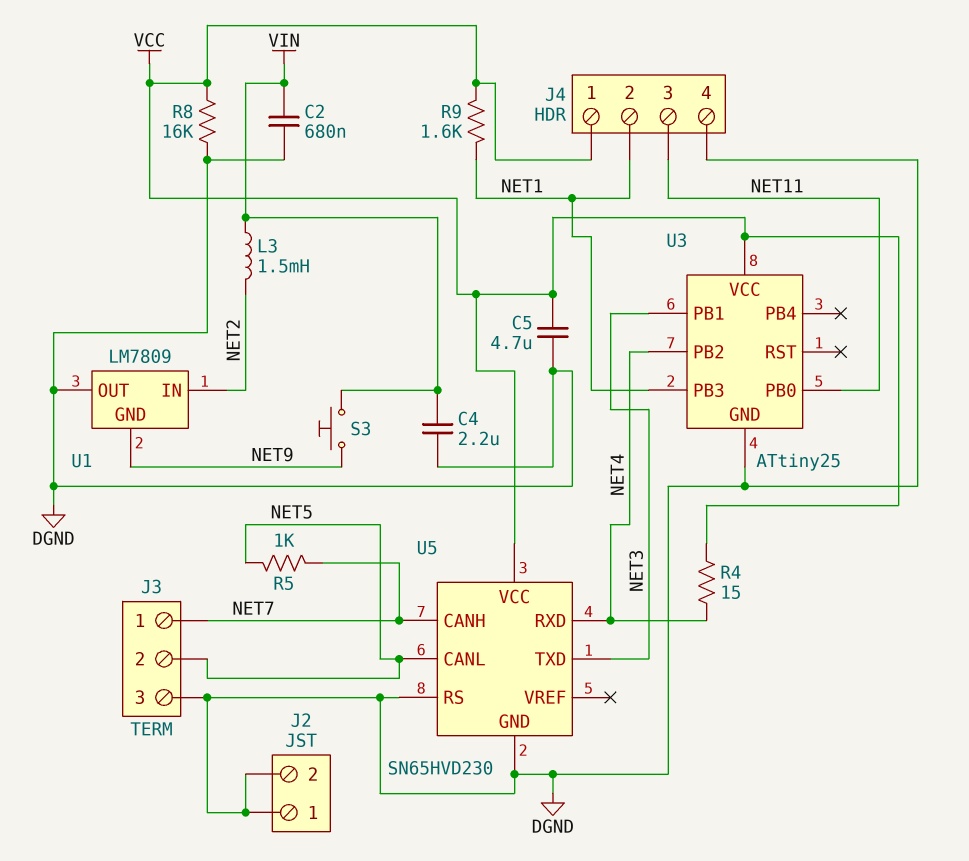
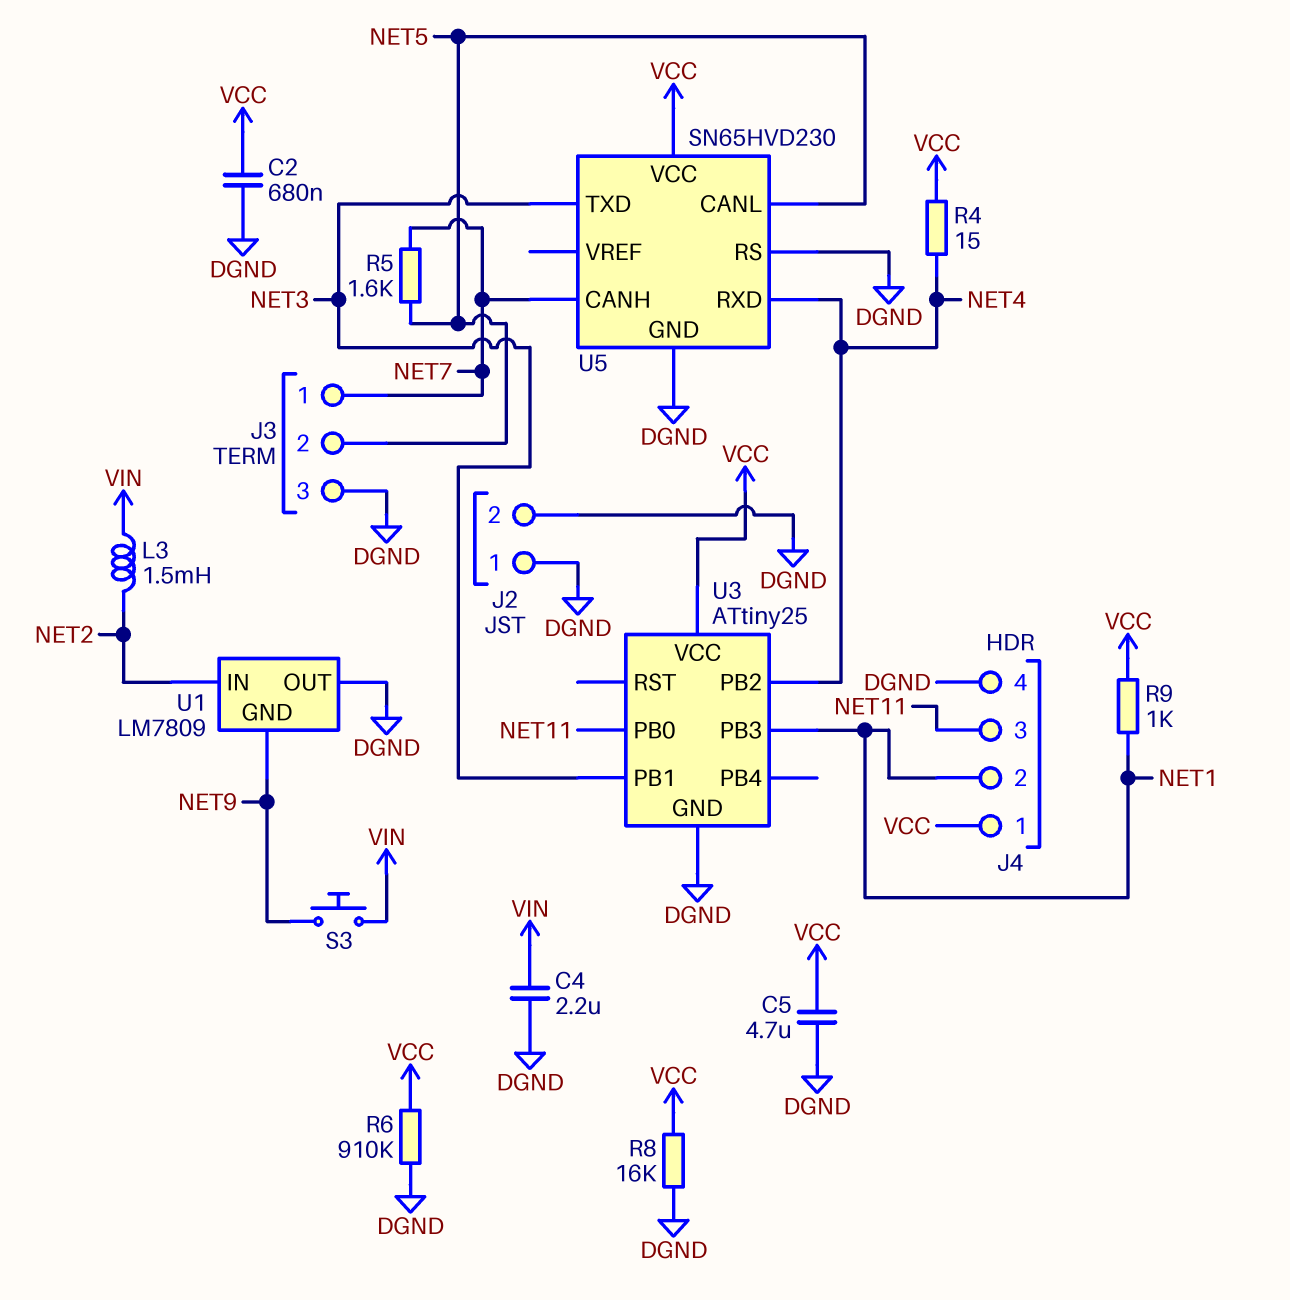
C2: 680nF (DGND, VIN) -> 680nF (DGND, VCC)
R5: 1k (NET5, NET7) -> 1.6k (NET5, NET7)
R6: none -> 910k (DGND, VCC)
R9: 1.6k (NET1, VCC) -> 1k (NET1, VCC)

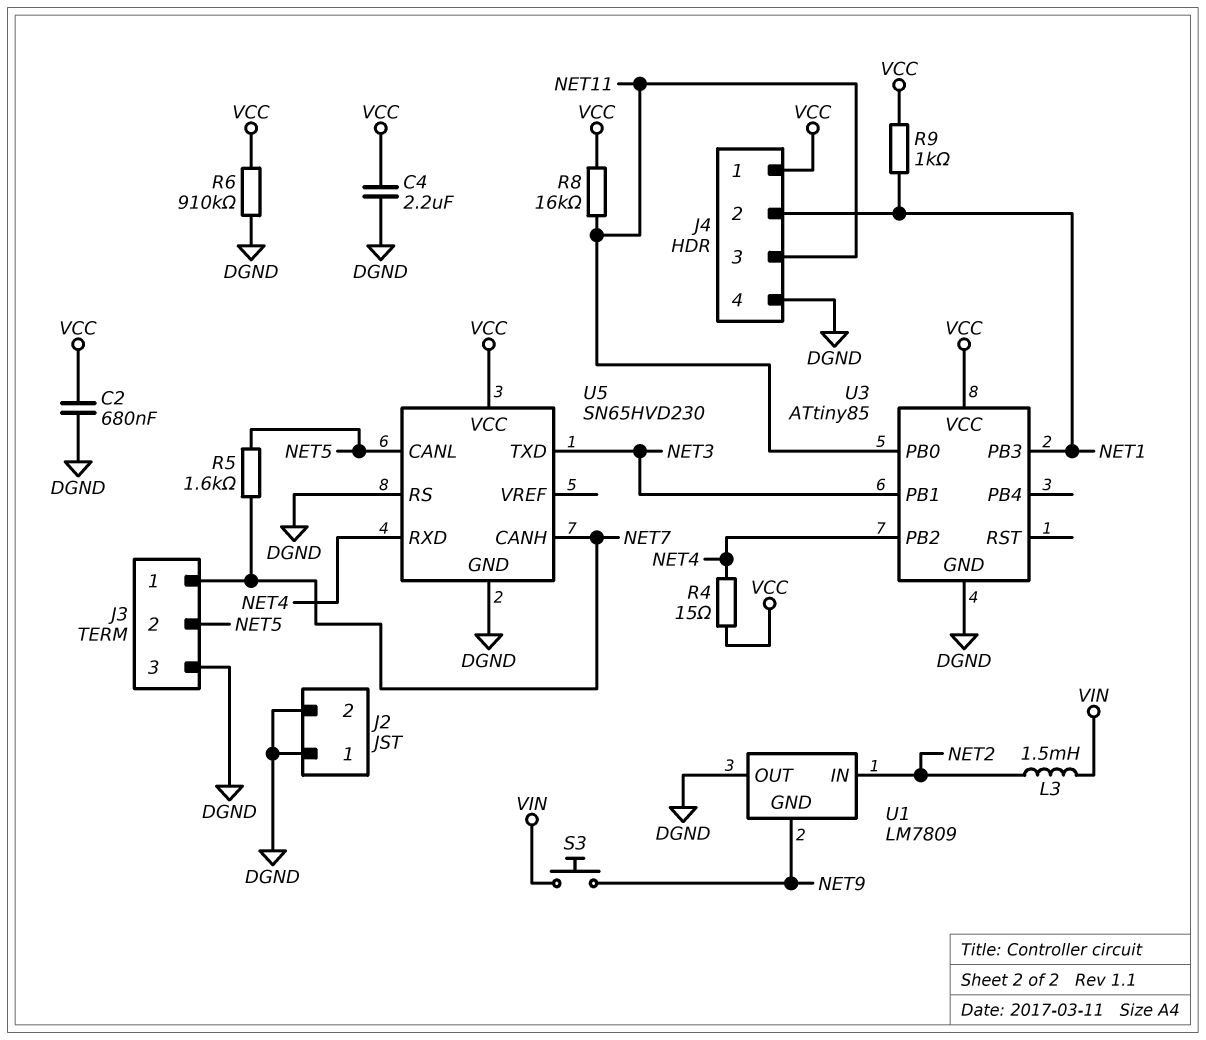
C4: 2.2uF (DGND, VIN) -> 2.2uF (DGND, VCC)
C5: 4.7uF (DGND, VCC) -> none
R8: 16k (DGND, VCC) -> 16k (NET11, VCC)
U3: ATtiny25 -> ATtiny85

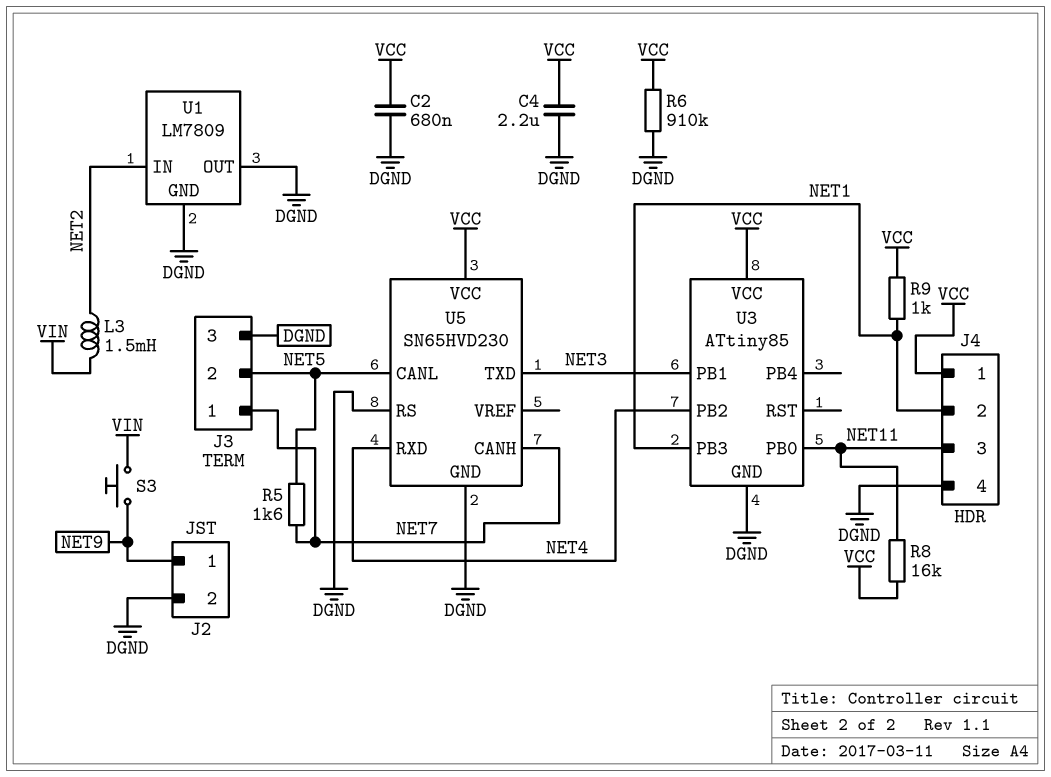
J2 pin 1: DGND -> NET9
R4: 15 (NET4, VCC) -> none
U1 pin GND: NET9 -> DGND

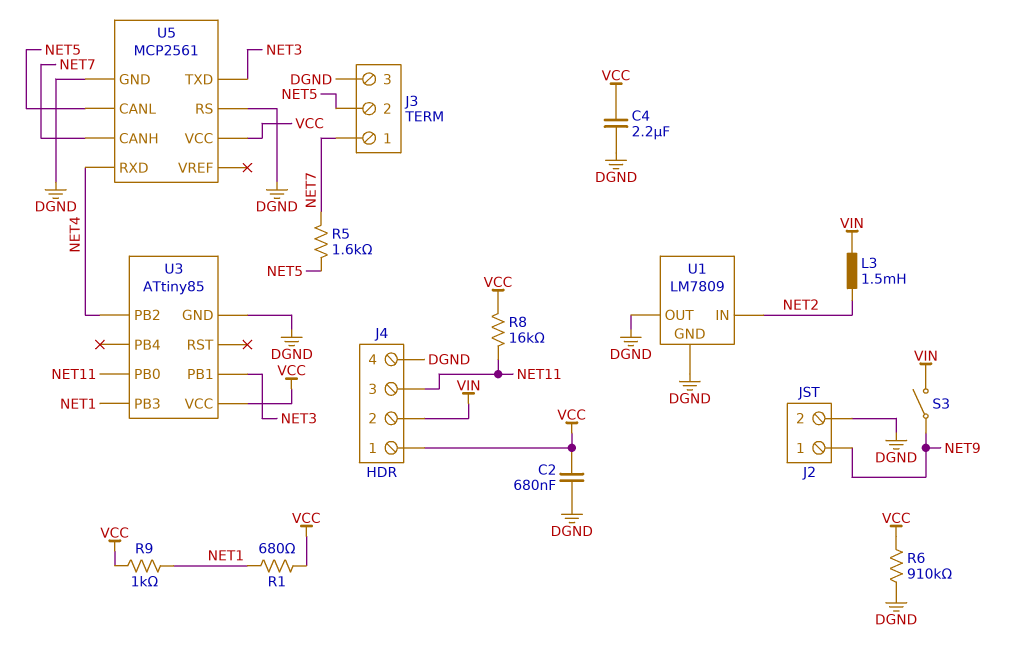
J4 pin 2: NET1 -> VIN
R1: none -> 680 (NET1, VCC)
S3: button (NET9, VIN) -> switch (NET9, VIN)
U5: SN65HVD230 -> MCP2561

